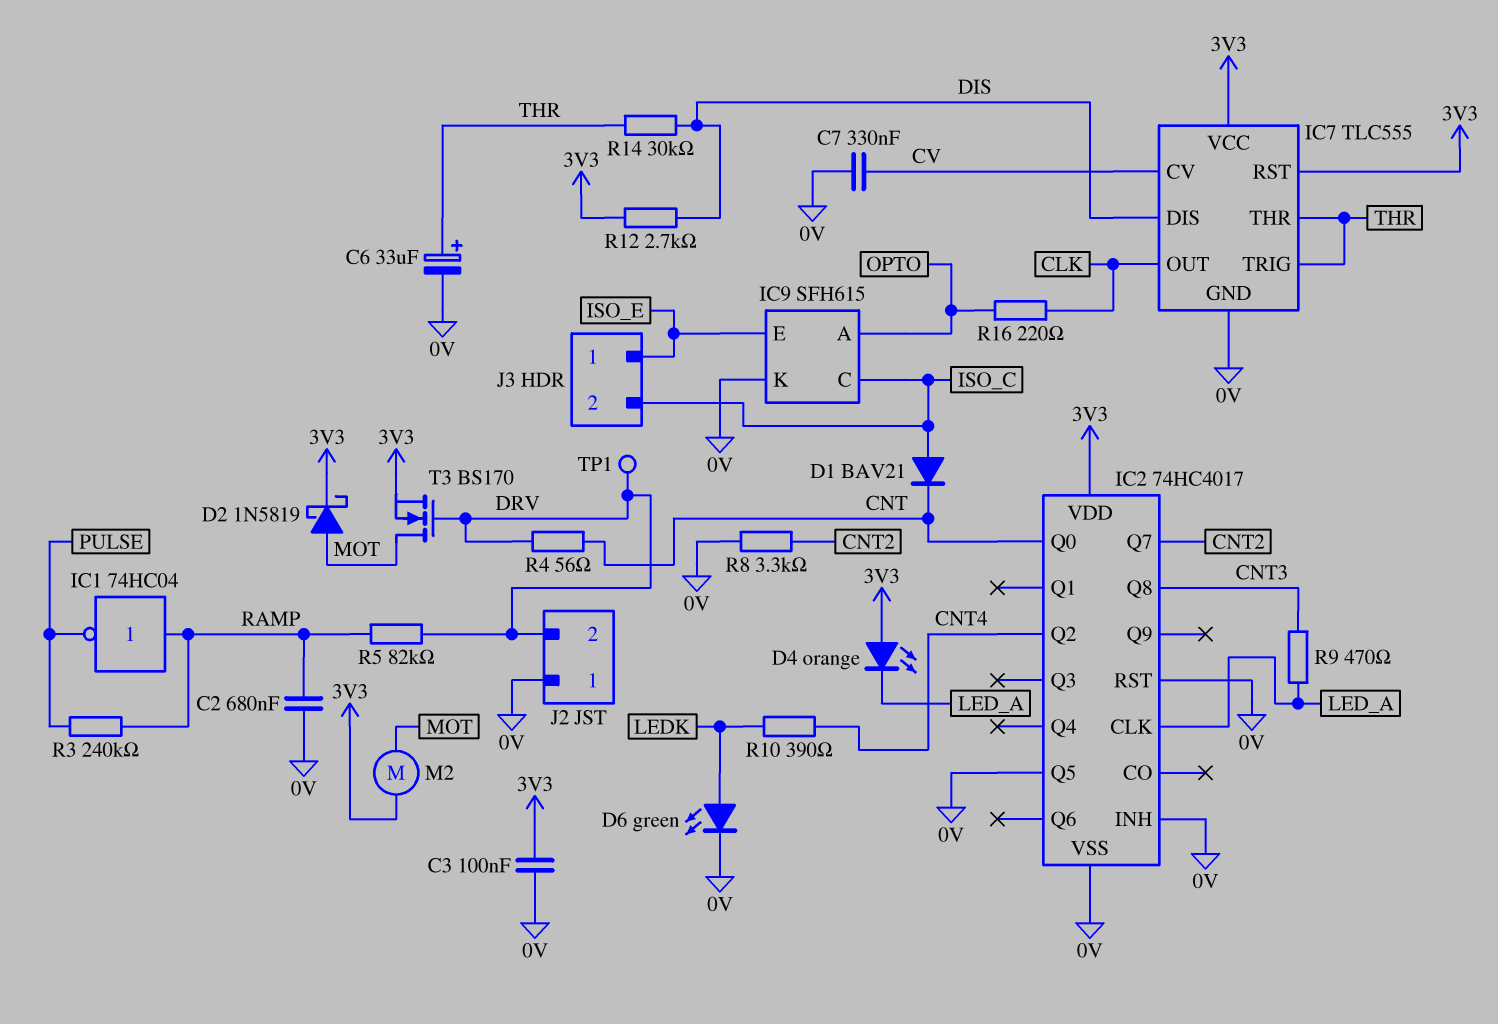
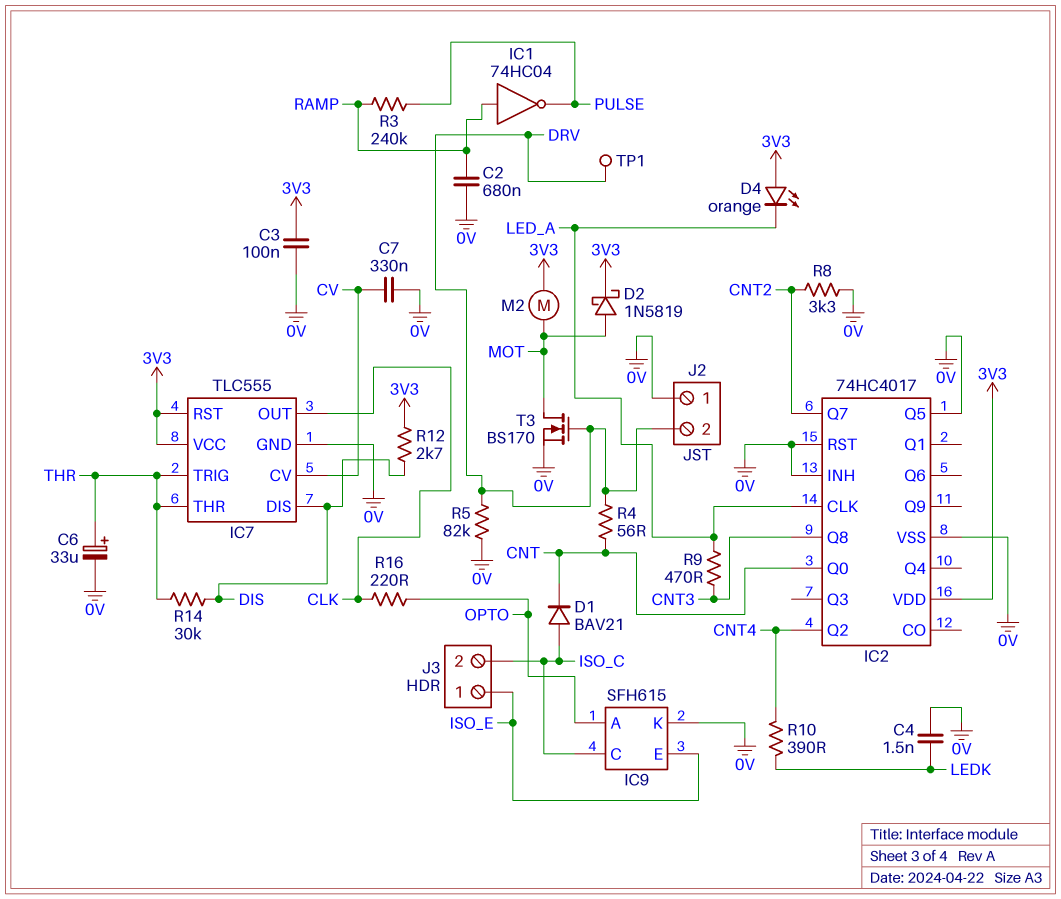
C4: none -> 1.5nF (0V, LEDK)
D6: LED green (A LEDK, K 0V) -> none
R5: 82k (DRV, RAMP) -> 82k (0V, DRV)
T3: NMOS BS170 (G DRV, D MOT, S 3V3) -> NMOS BS170 (G DRV, D MOT, S 0V)

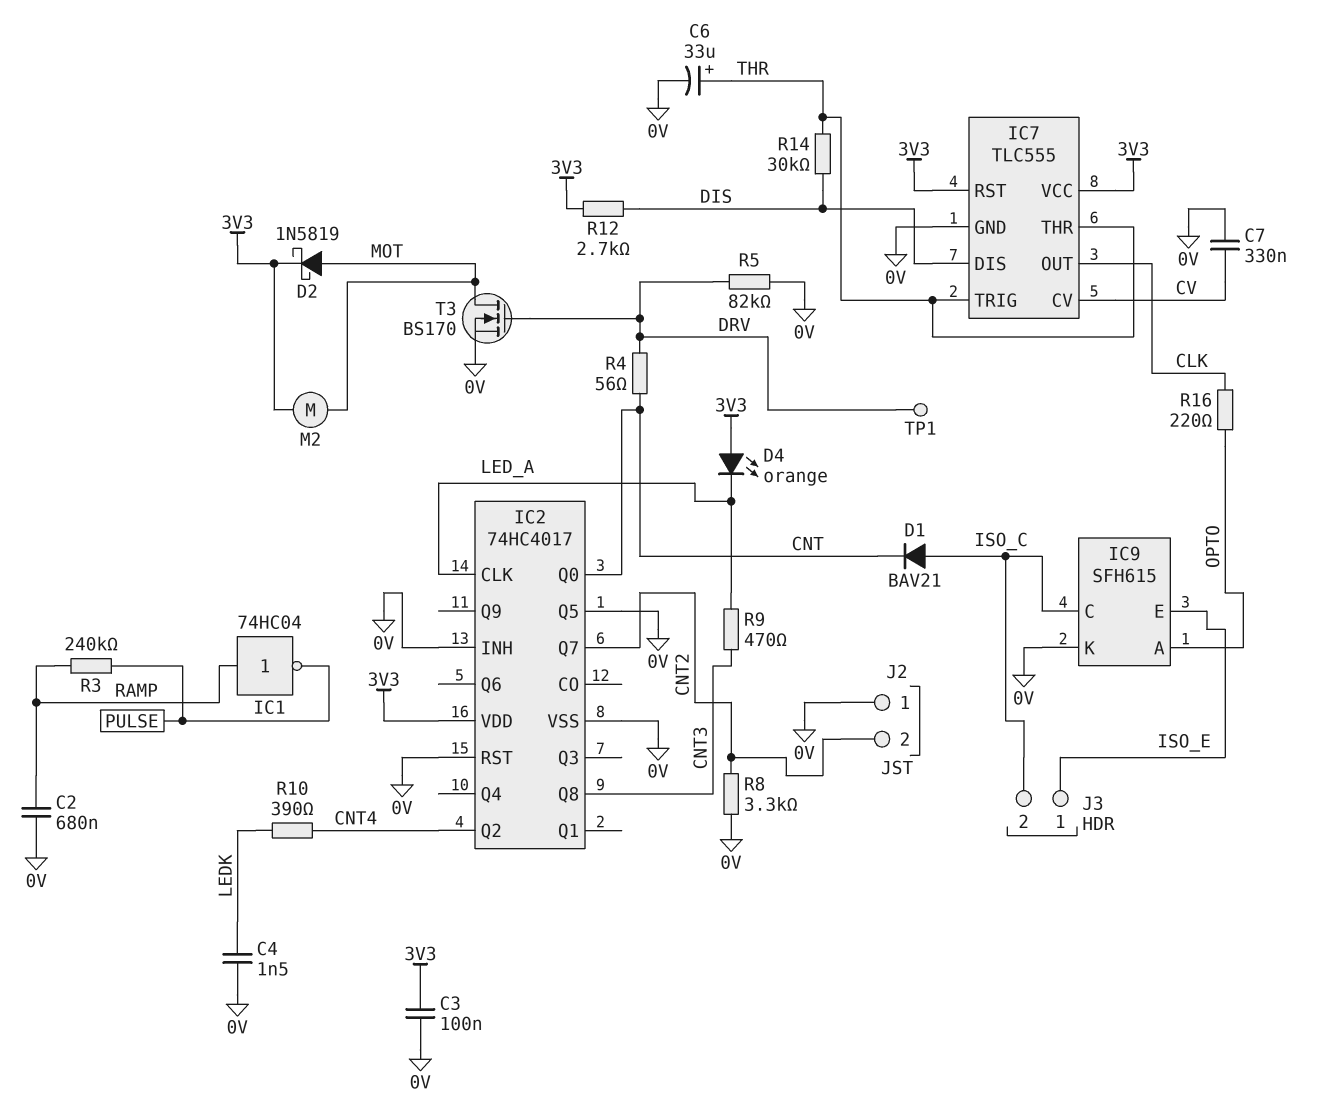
J2 pin 2: DRV -> CNT2

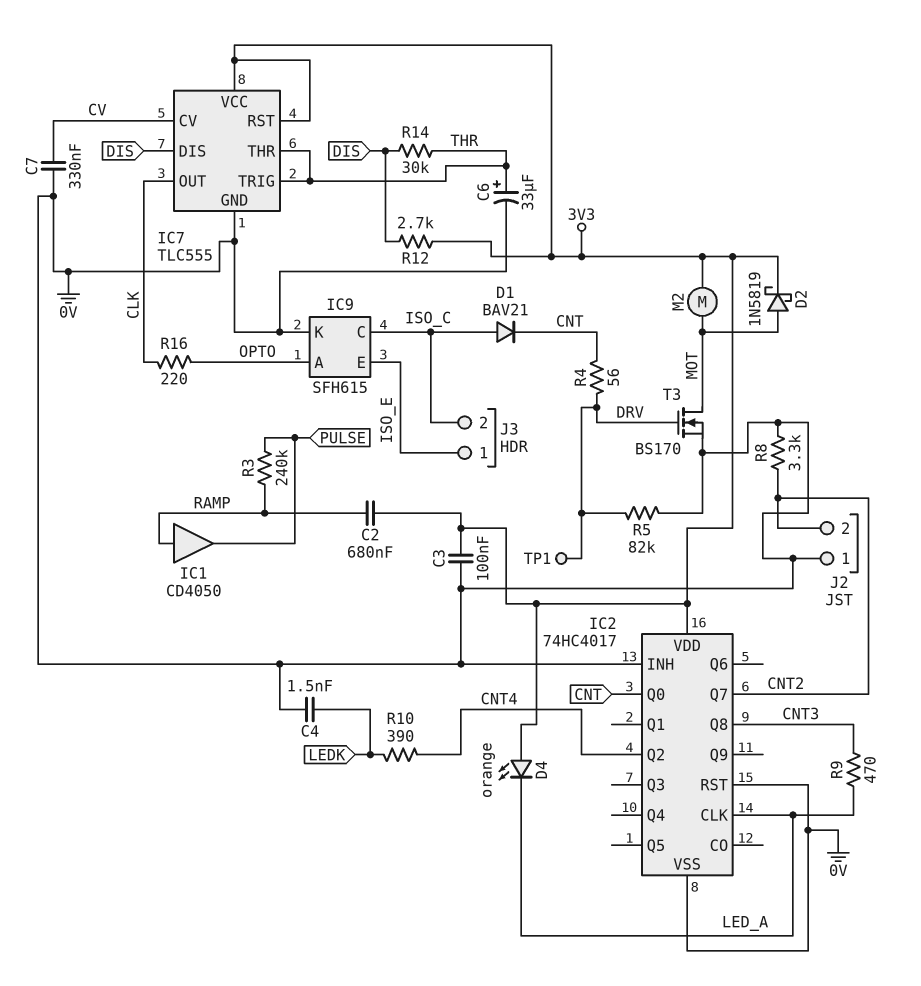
C2: 680nF (0V, RAMP) -> 680nF (3V3, RAMP)
IC1: NOT 74HC04 (in RAMP, out PULSE) -> buffer CD4050 (in RAMP, out PULSE)
IC2 pin Q5: 0V -> none

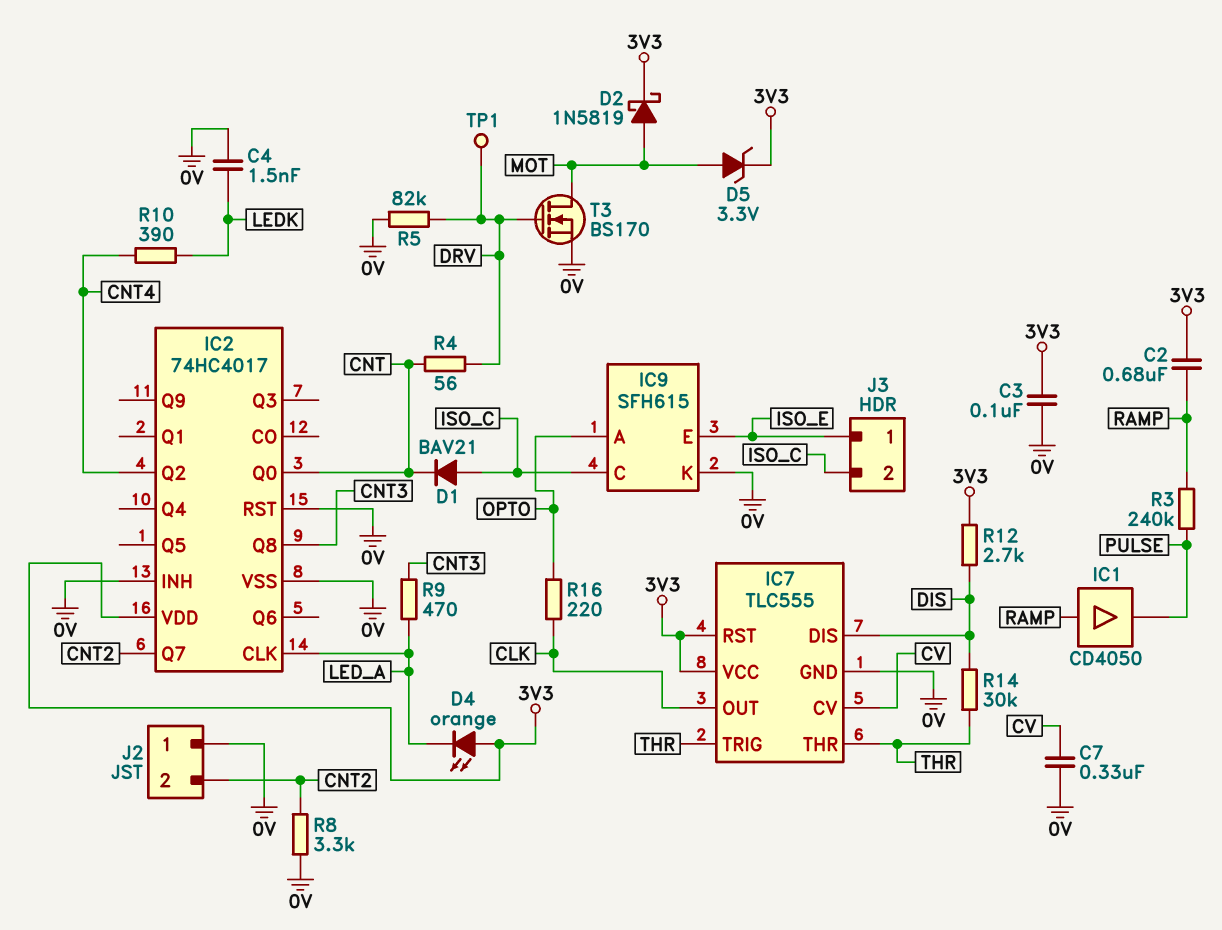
C6: 33uF (plus THR, minus 0V) -> none
D5: none -> zener 3.3V (A MOT, K 3V3)
M2: motor (3V3, MOT) -> none

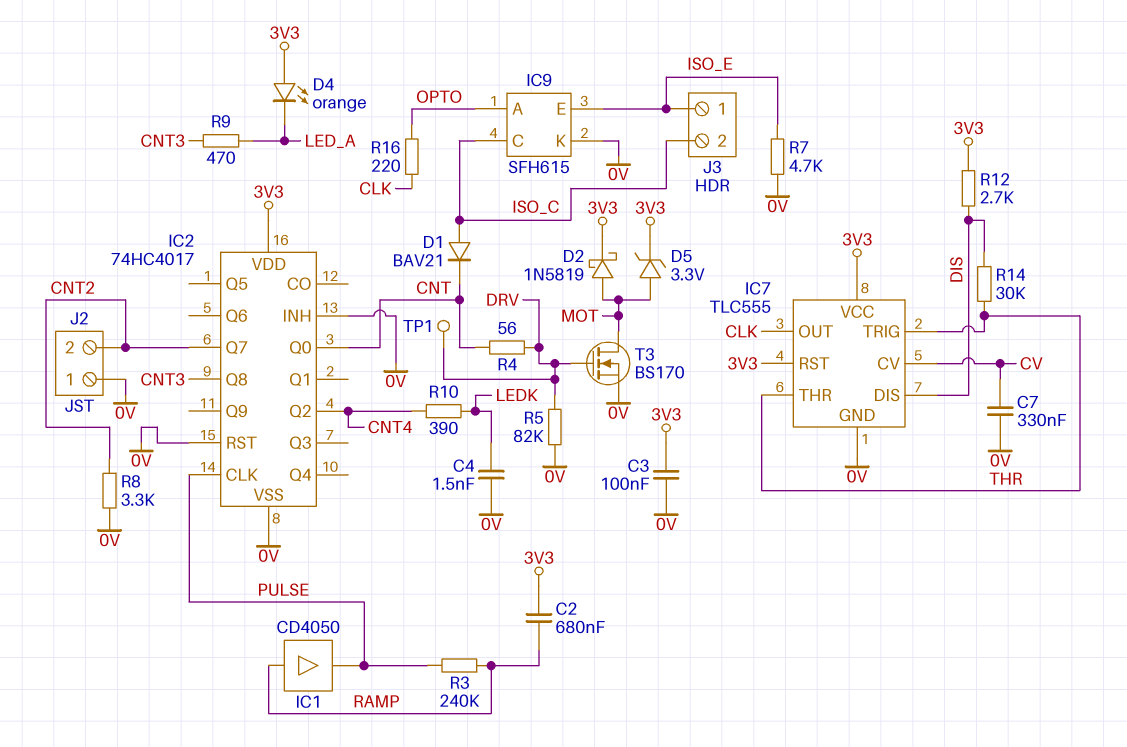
IC2 pin CLK: LED_A -> PULSE
R7: none -> 4.7k (0V, ISO_E)

